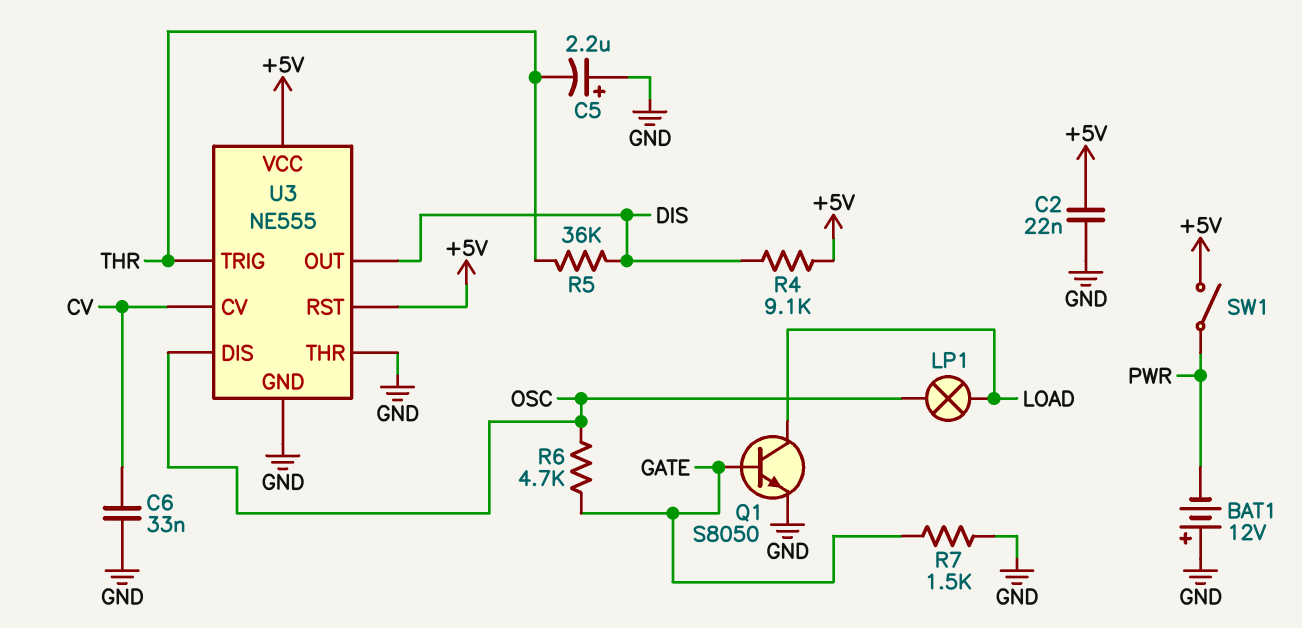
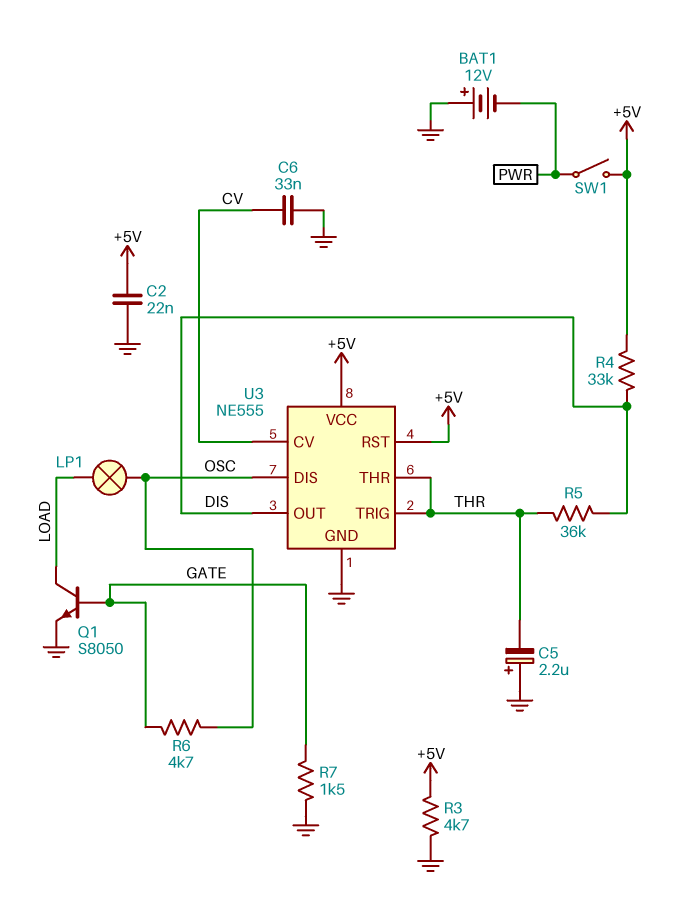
R3: none -> 4.7k (+5V, GND)
R4: 9.1k (+5V, DIS) -> 33k (+5V, DIS)
U3 pin THR: GND -> THR

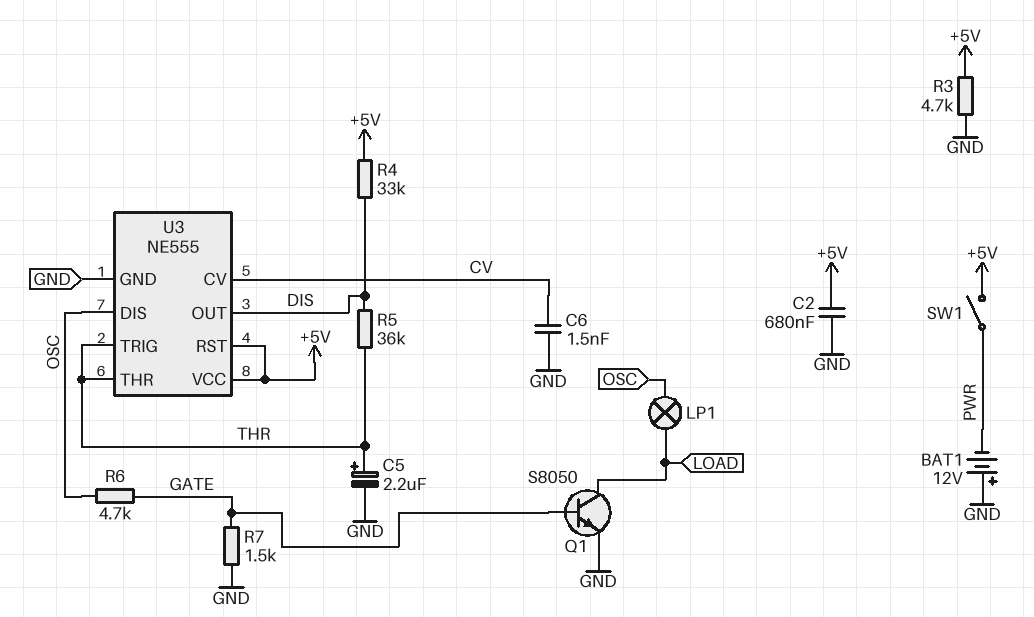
C2: 22nF (+5V, GND) -> 680nF (+5V, GND)
C5: 2.2uF (plus GND, minus THR) -> 2.2uF (plus THR, minus GND)
C6: 33nF (CV, GND) -> 1.5nF (CV, GND)

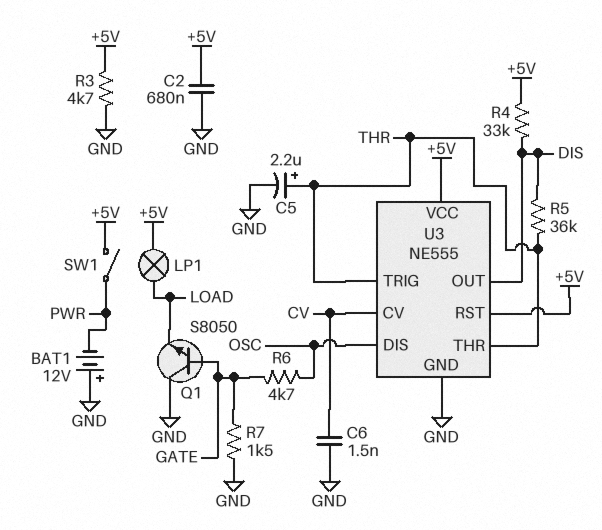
LP1: lamp (LOAD, OSC) -> lamp (+5V, LOAD)
Q1: NPN S8050 (B GATE, C LOAD, E GND) -> NPN S8050 (B GATE, C GND, E LOAD)

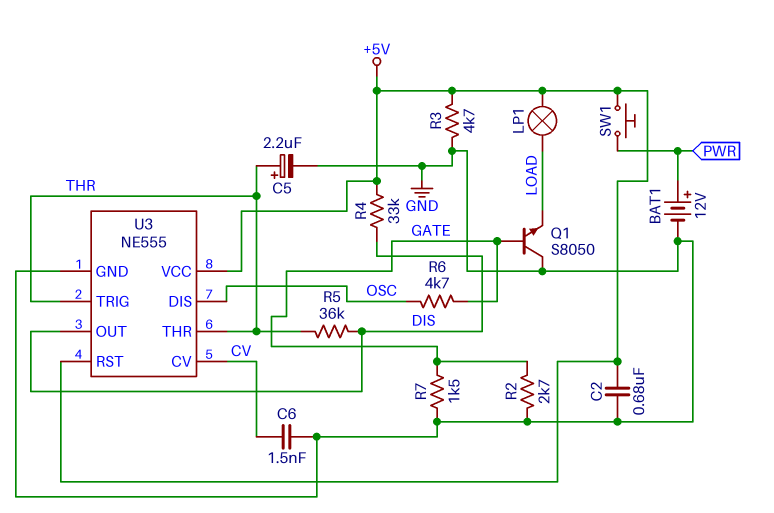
BAT1: 12V (plus GND, minus PWR) -> 12V (plus PWR, minus GND)
R2: none -> 2.7k (GATE, GND)
SW1: switch (+5V, PWR) -> button (+5V, PWR)

